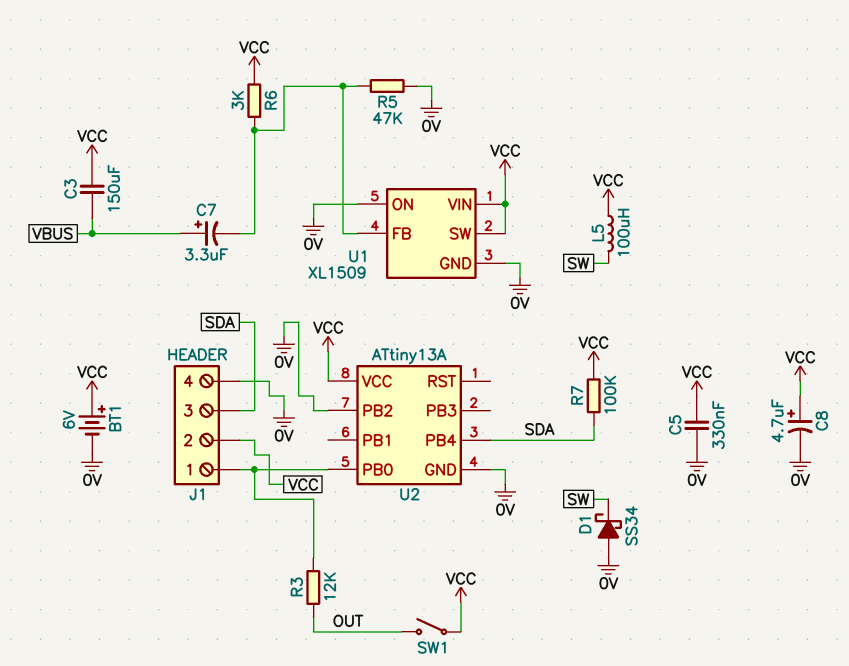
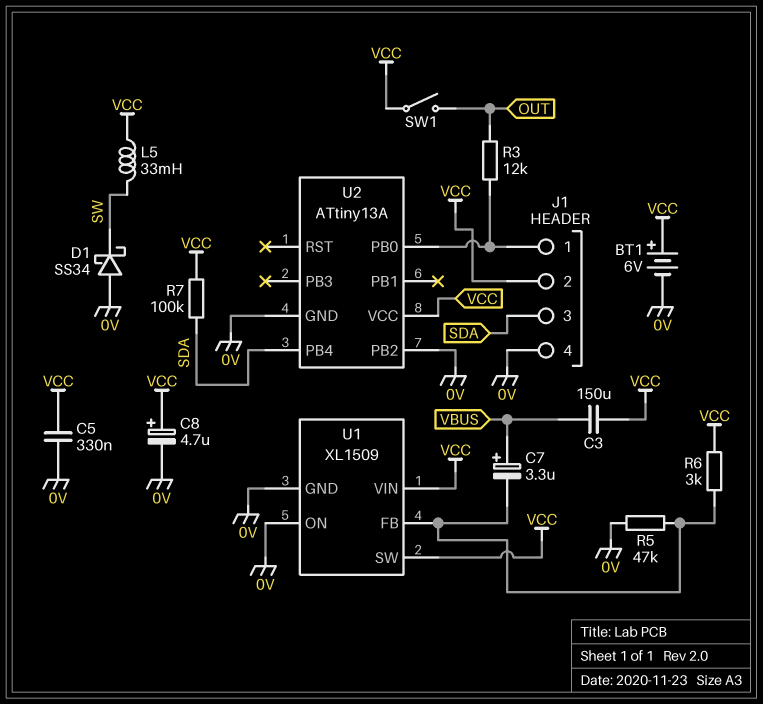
L5: 100uH (SW, VCC) -> 33mH (SW, VCC)

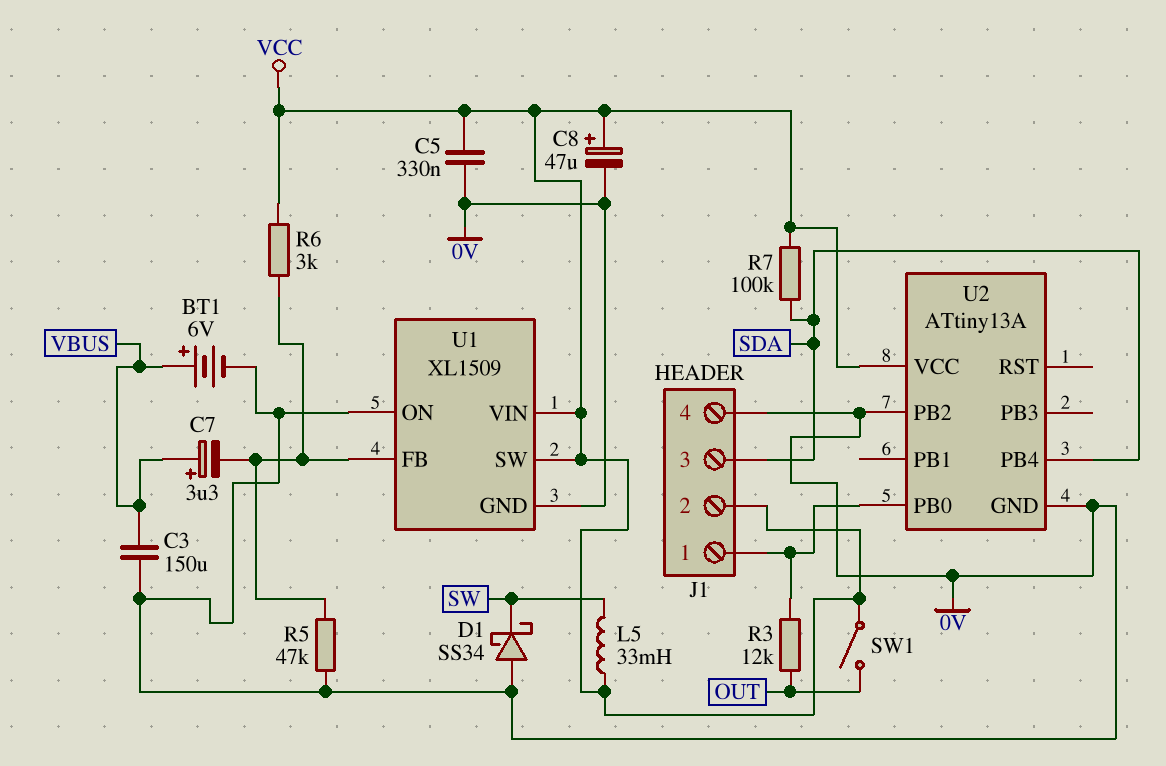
BT1: 6V (plus VCC, minus 0V) -> 6V (plus VBUS, minus 0V)
C3: 150uF (VBUS, VCC) -> 150uF (0V, VBUS)
C8: 4.7uF (plus VCC, minus 0V) -> 47uF (plus VCC, minus 0V)

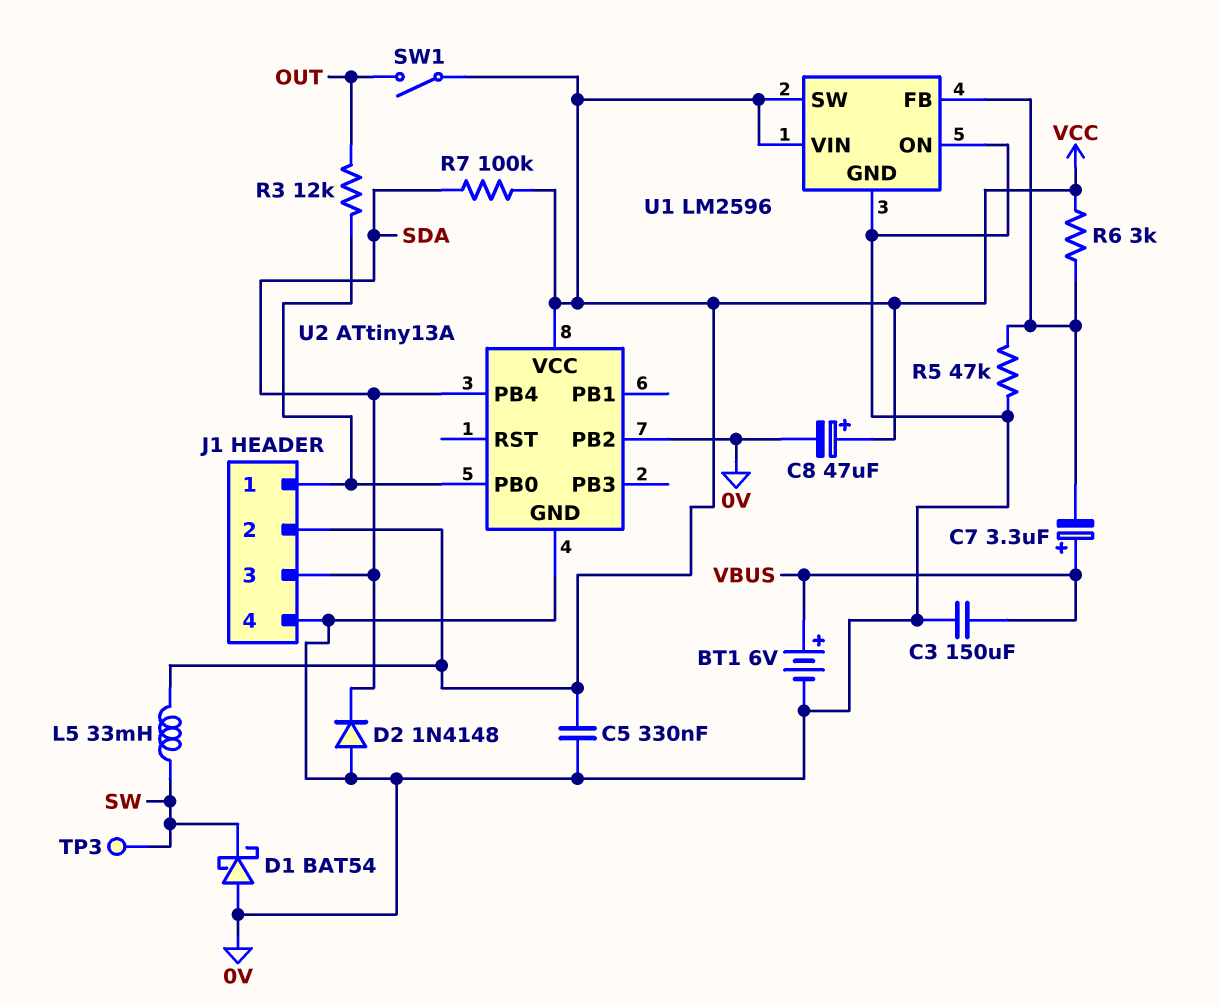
D1: schottky SS34 (A 0V, K SW) -> schottky BAT54 (A 0V, K SW)
D2: none -> diode 1N4148 (A 0V, K SDA)
TP3: none -> test point (SW)
U1: XL1509 -> LM2596

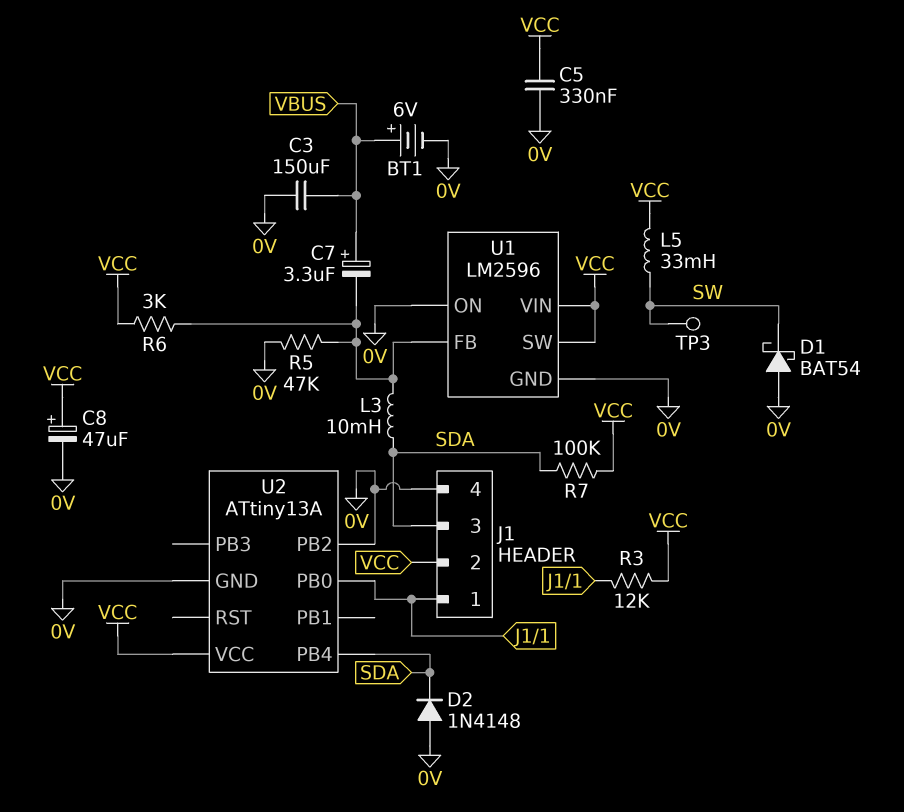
L3: none -> 10mH (SDA, U1/FB)
R3: 12k (J1/1, OUT) -> 12k (J1/1, VCC)
SW1: switch (OUT, VCC) -> none

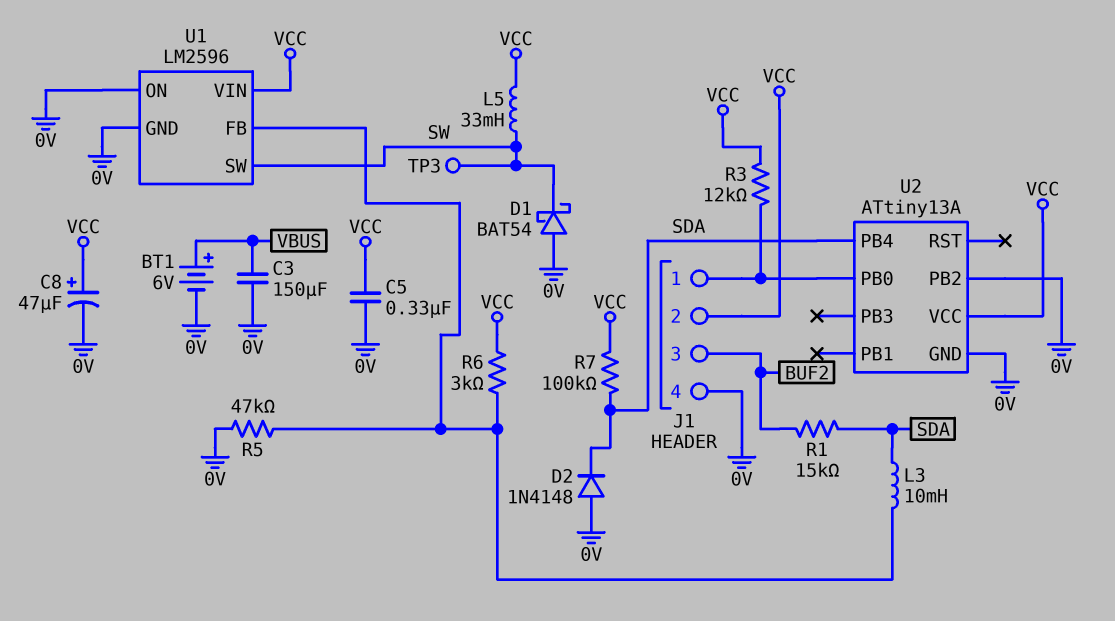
C7: 3.3uF (plus VBUS, minus U1/FB) -> none
J1 pin 3: SDA -> BUF2
R1: none -> 15k (BUF2, SDA)
U1 pin SW: VCC -> SW

